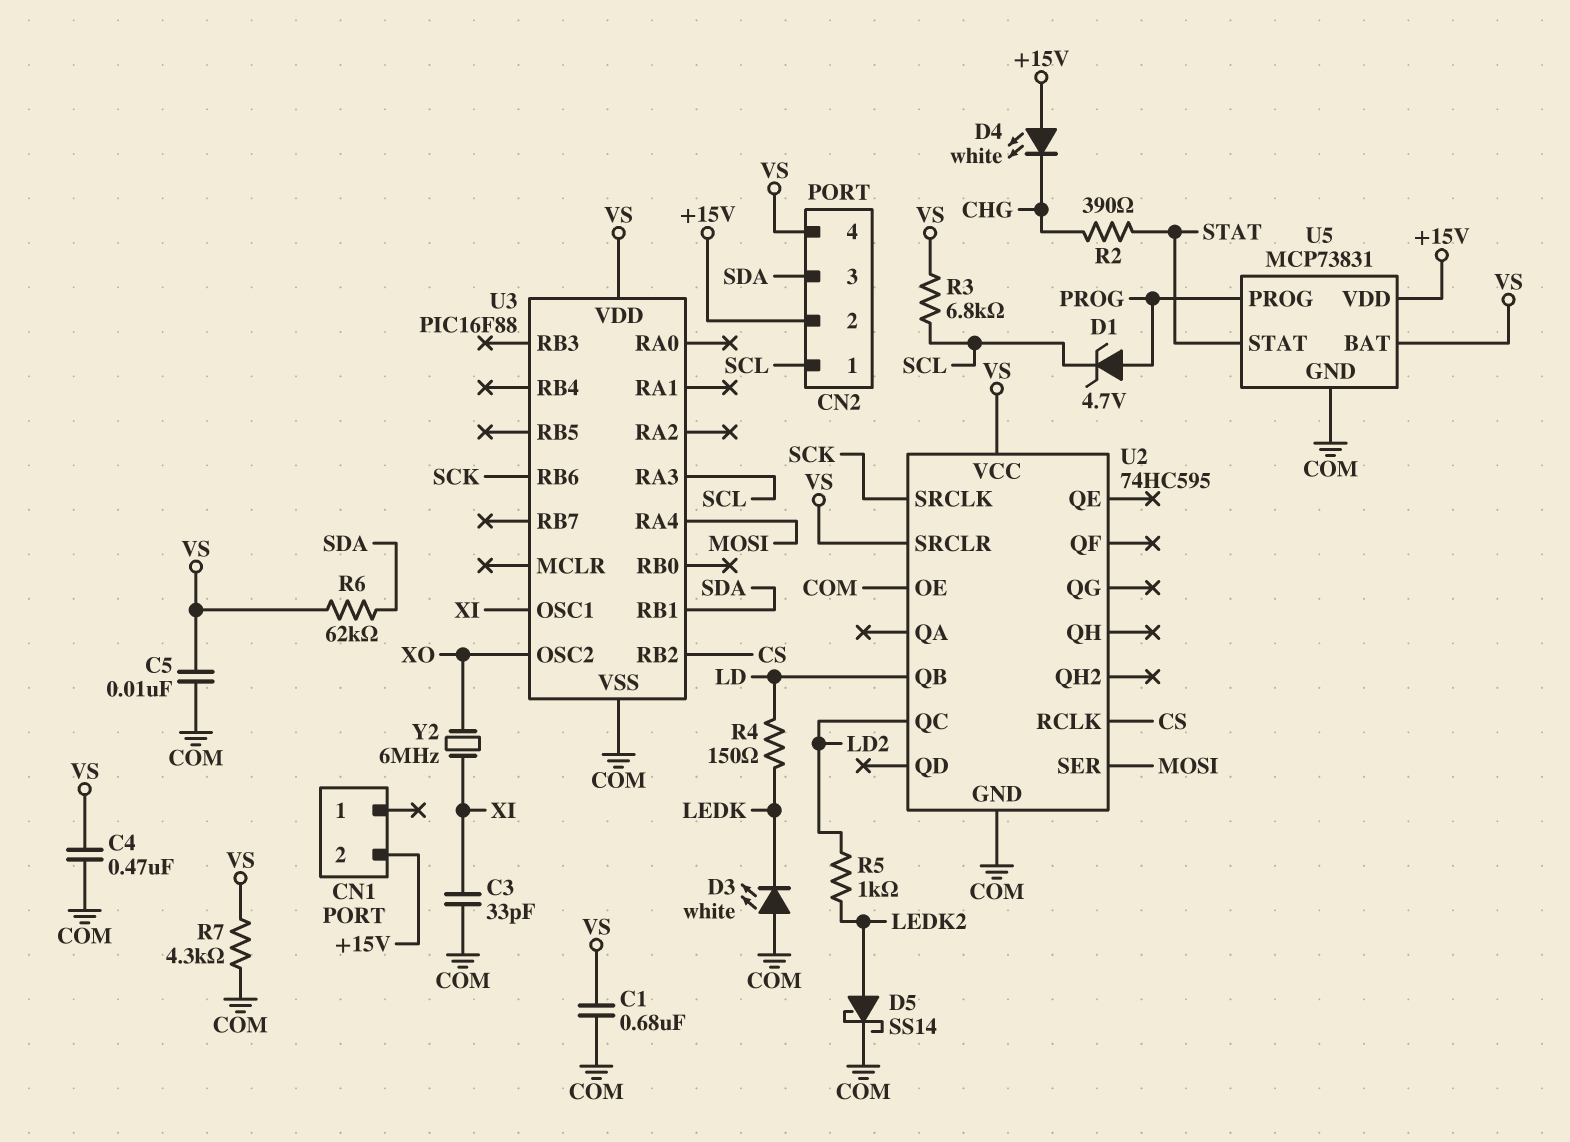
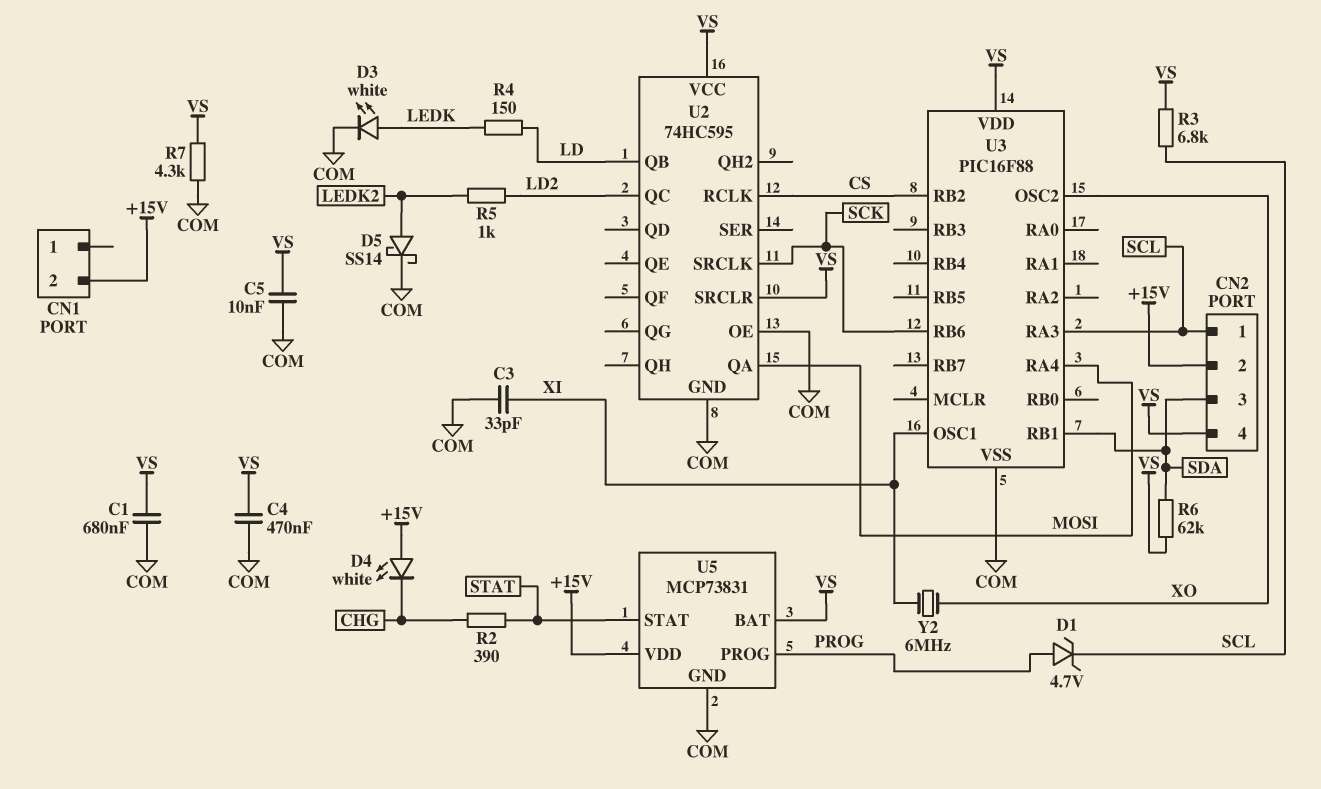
D3: LED white (A COM, K LEDK) -> LED white (A LEDK, K COM)
U2 pin QA: none -> MOSI
U2 pin SER: MOSI -> none

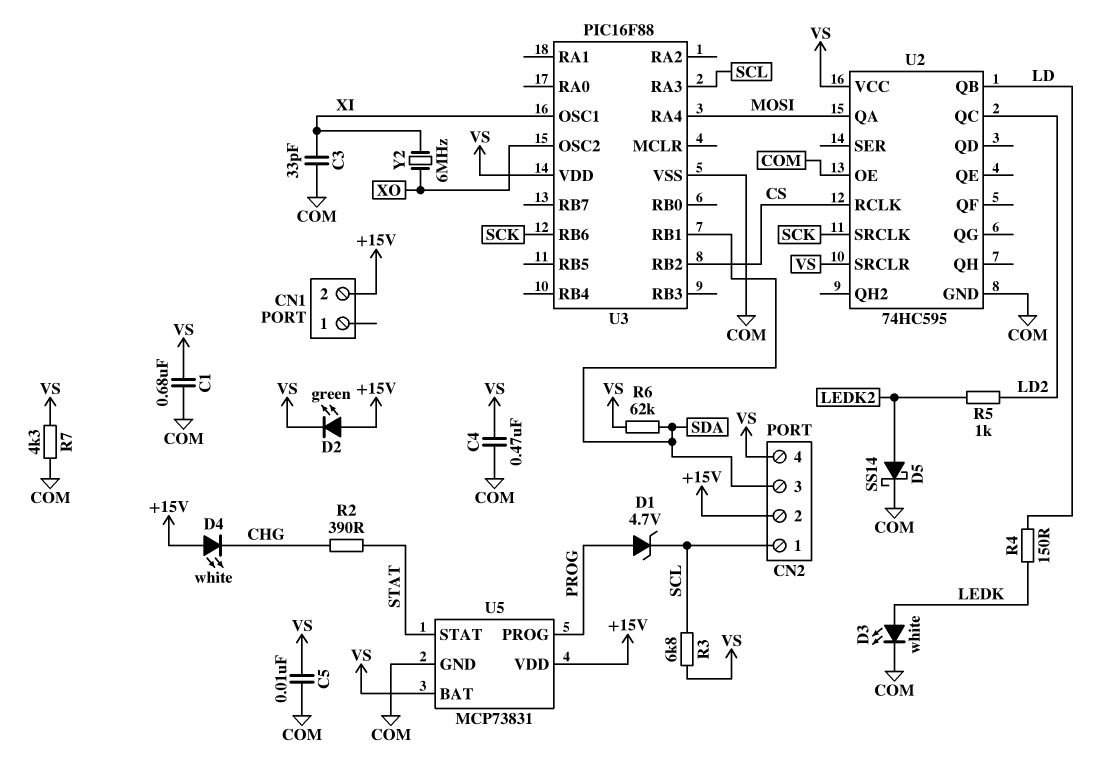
D2: none -> LED green (A +15V, K VS)

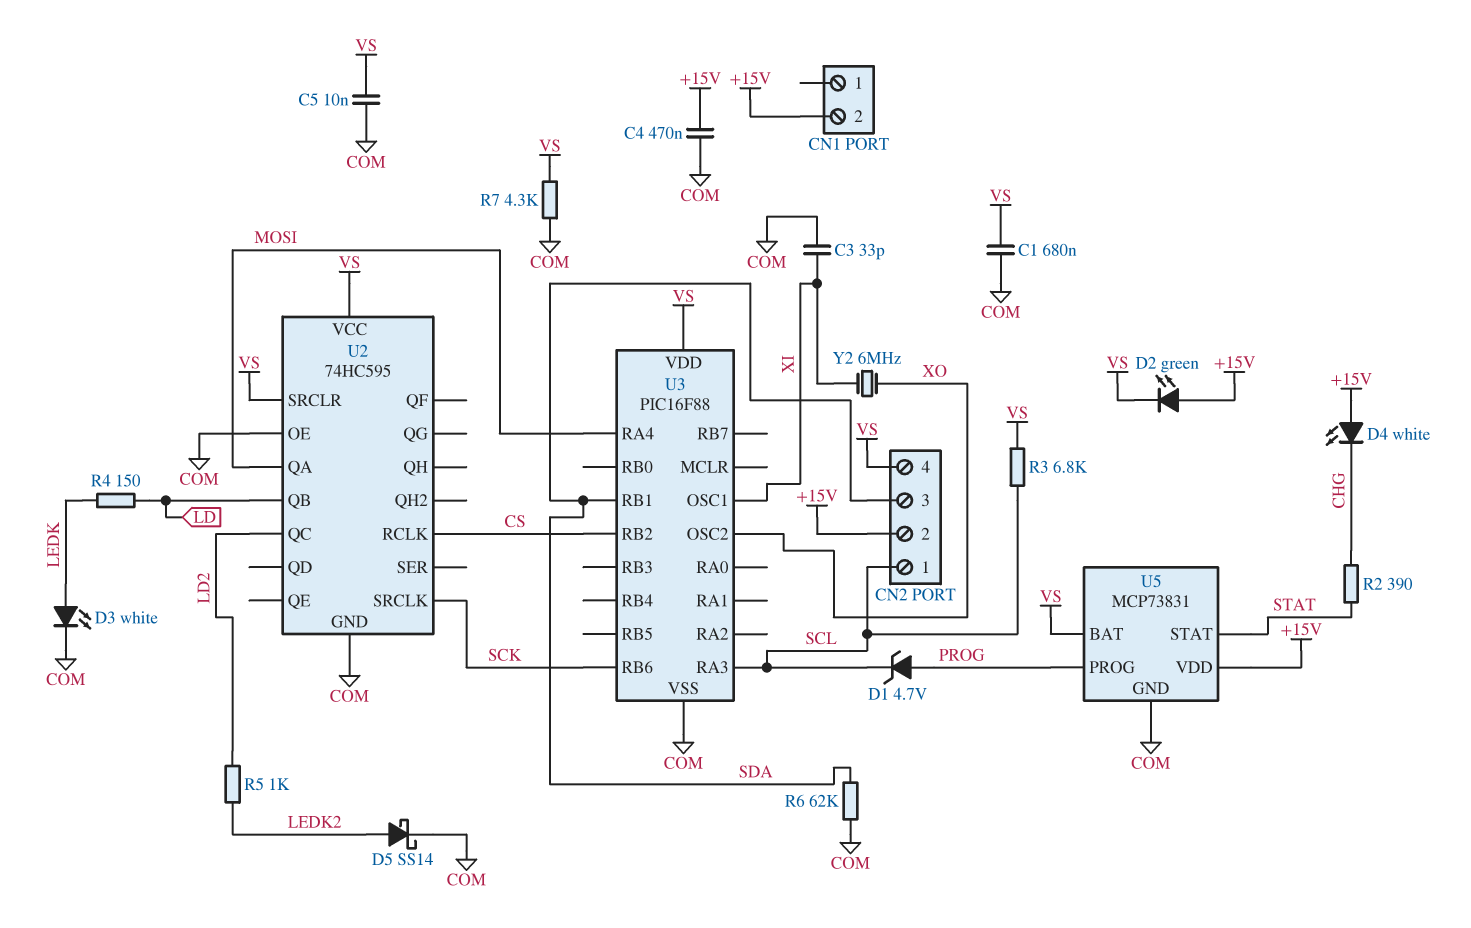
C4: 470nF (COM, VS) -> 470nF (+15V, COM)
R6: 62k (SDA, VS) -> 62k (COM, SDA)

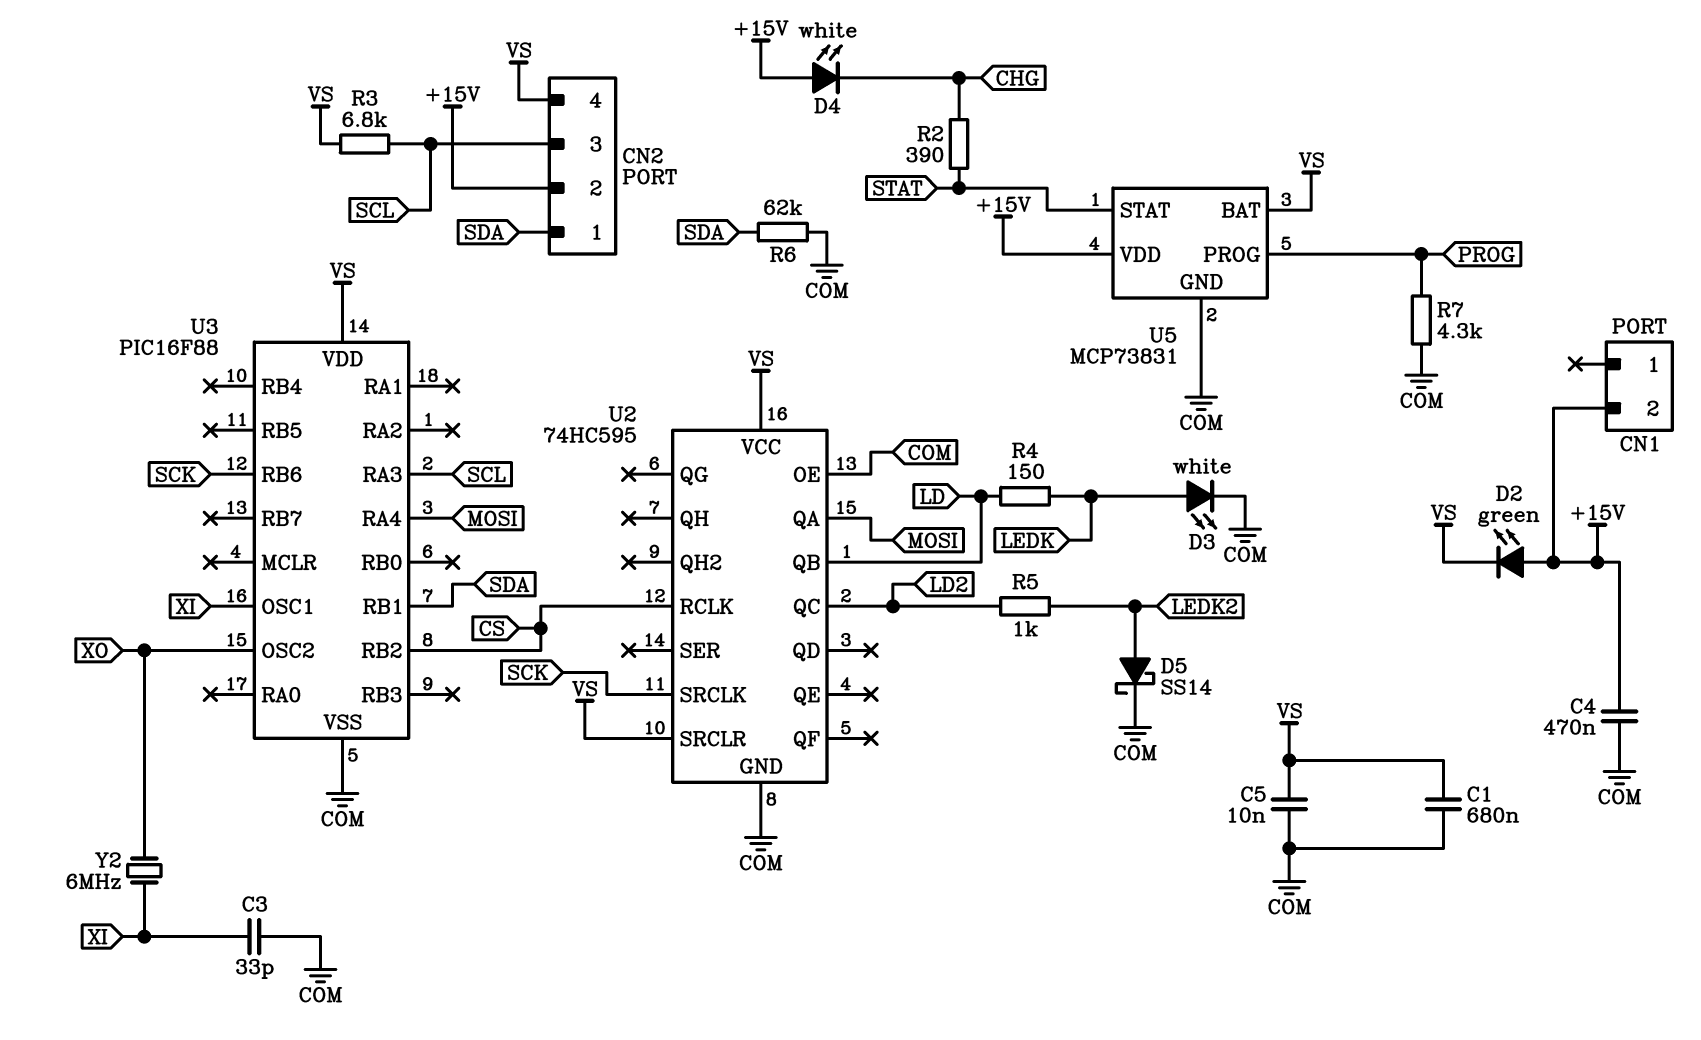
CN2 pin 1: SCL -> SDA
CN2 pin 3: SDA -> SCL
D1: zener 4.7V (A PROG, K SCL) -> none
R7: 4.3k (COM, VS) -> 4.3k (COM, PROG)

